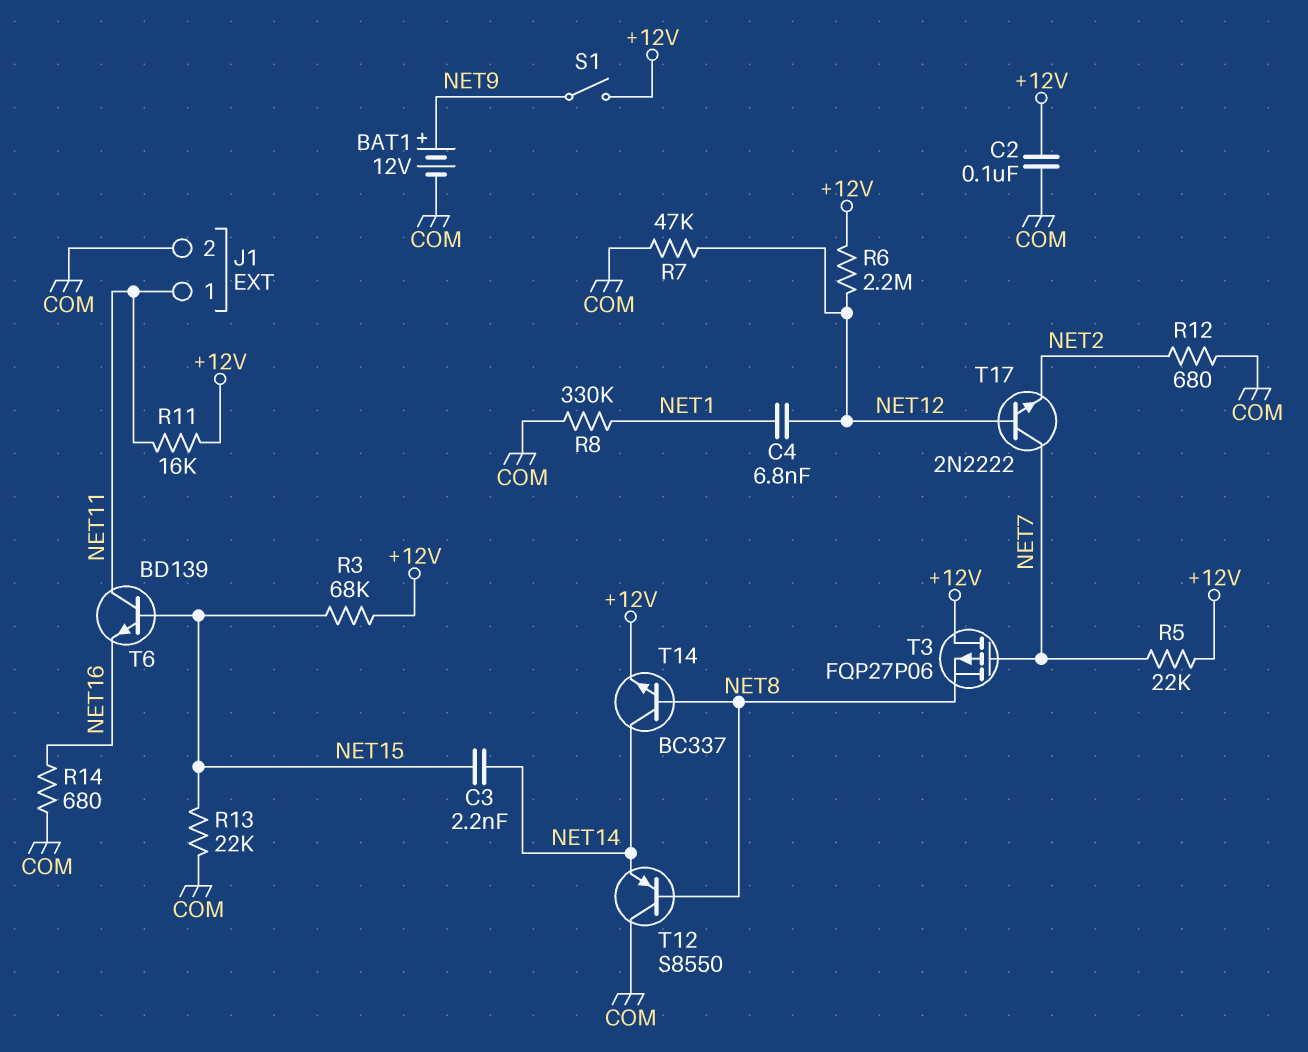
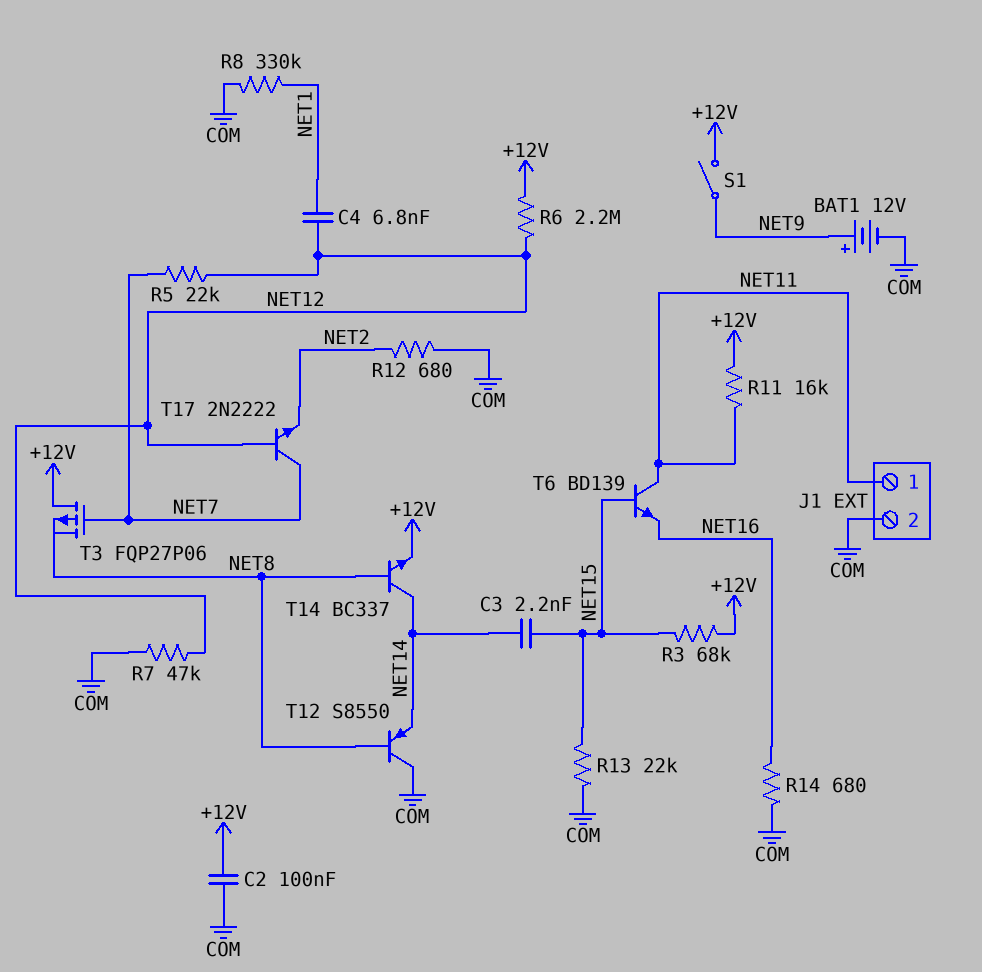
R5: 22k (+12V, NET7) -> 22k (NET7, NET12)

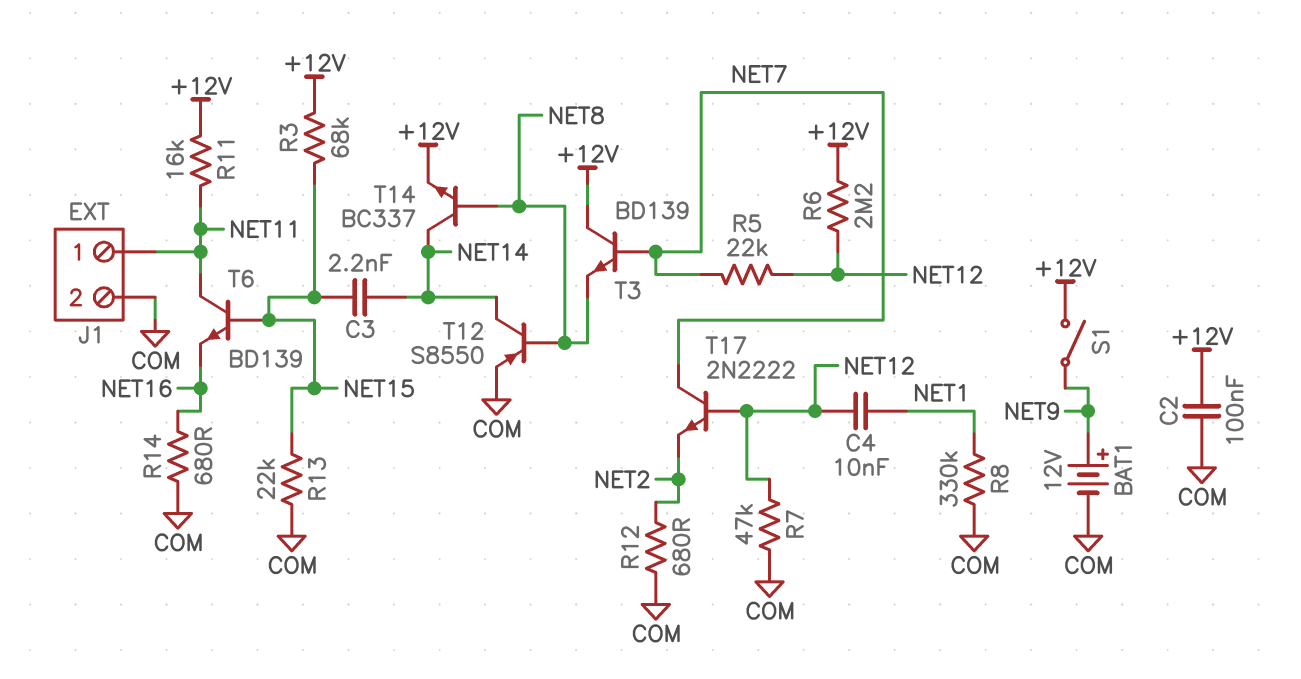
C4: 6.8nF (NET1, NET12) -> 10nF (NET1, NET12)
T3: PMOS FQP27P06 (G NET7, D +12V, S NET8) -> NPN BD139 (B NET7, C +12V, E NET8)
T12: PNP S8550 (B NET8, C COM, E NET14) -> PNP S8550 (B NET8, C NET14, E COM)

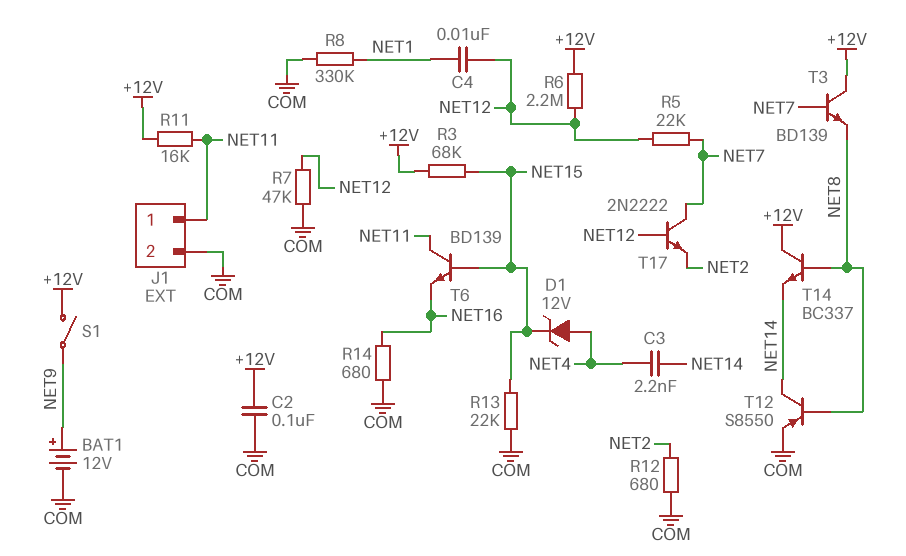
C3: 2.2nF (NET14, NET15) -> 2.2nF (NET4, NET14)
D1: none -> zener 12V (A NET4, K NET15)
T14: NPN BC337 (B NET8, C NET14, E +12V) -> NPN BC337 (B NET8, C +12V, E NET14)

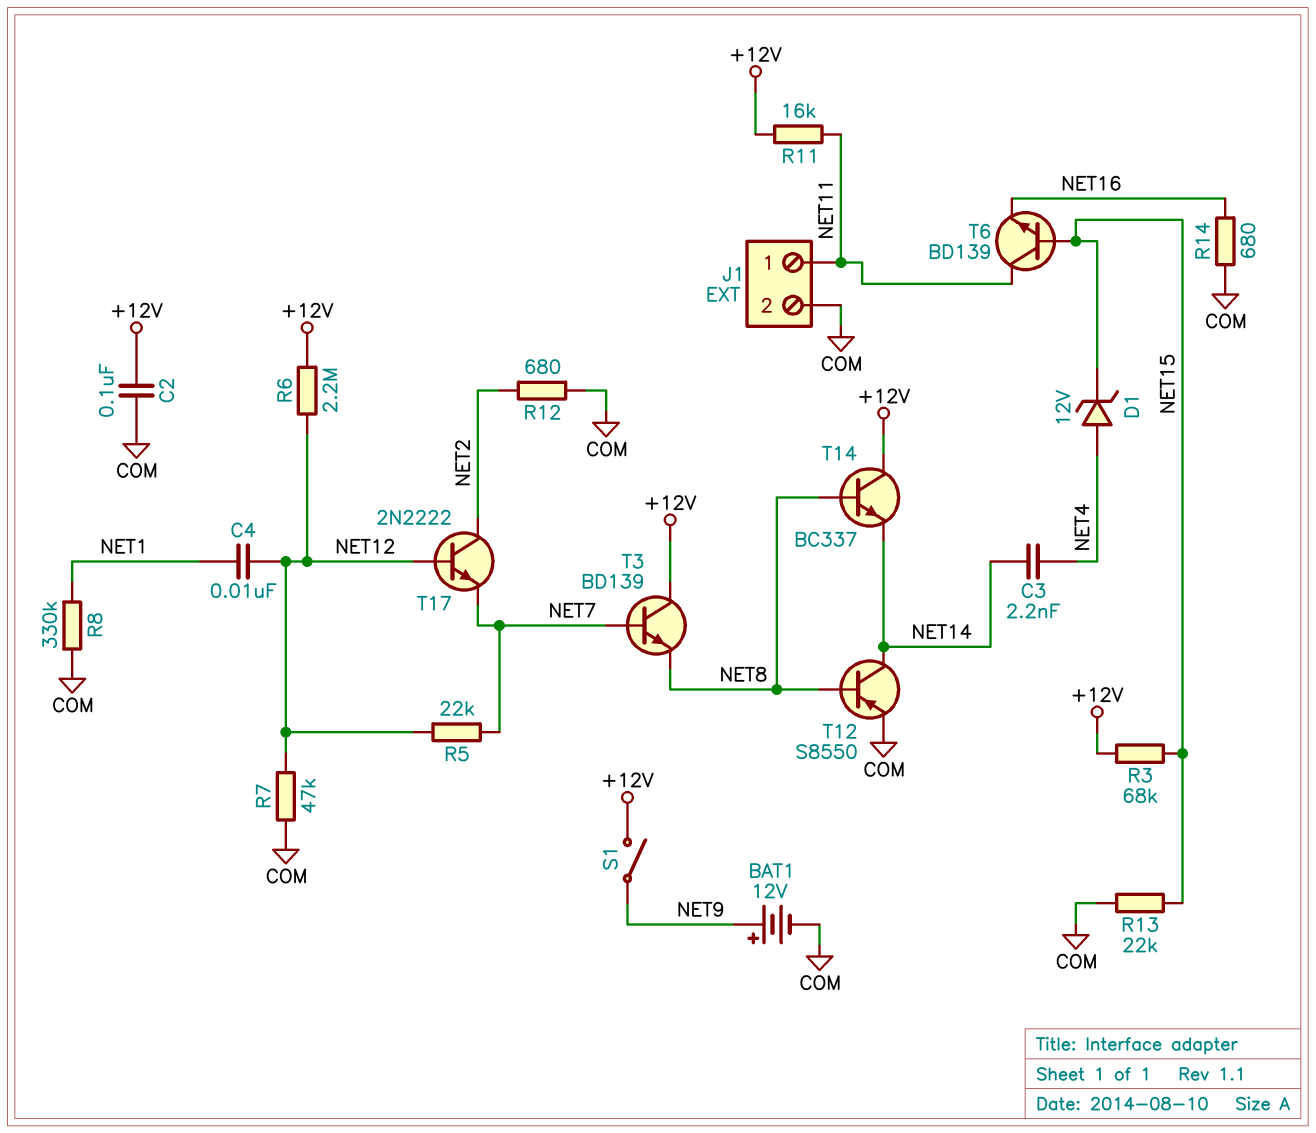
T17: NPN 2N2222 (B NET12, C NET7, E NET2) -> NPN 2N2222 (B NET12, C NET2, E NET7)

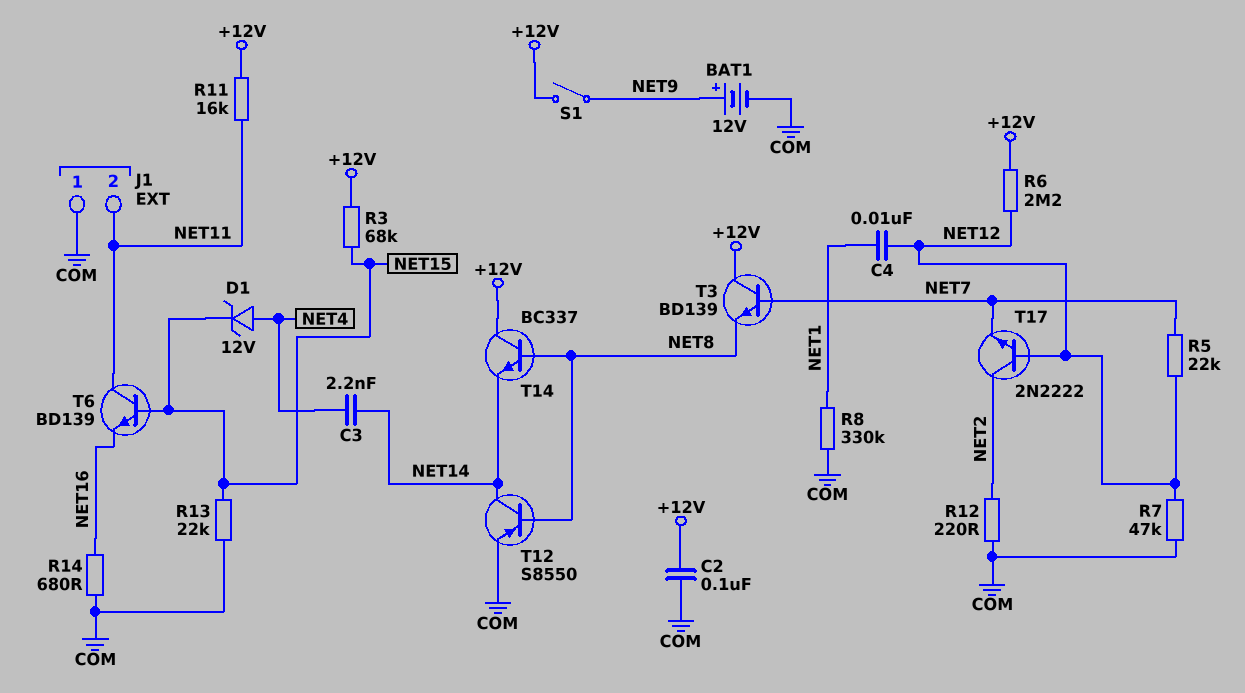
J1 pin 1: NET11 -> COM
J1 pin 2: COM -> NET11
R12: 680 (COM, NET2) -> 220 (COM, NET2)

